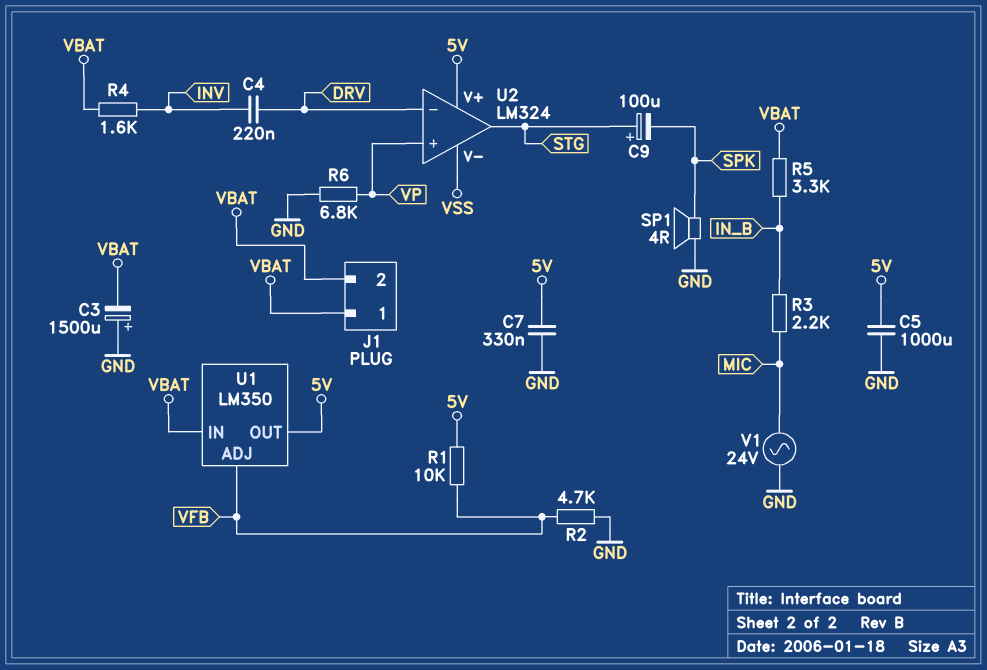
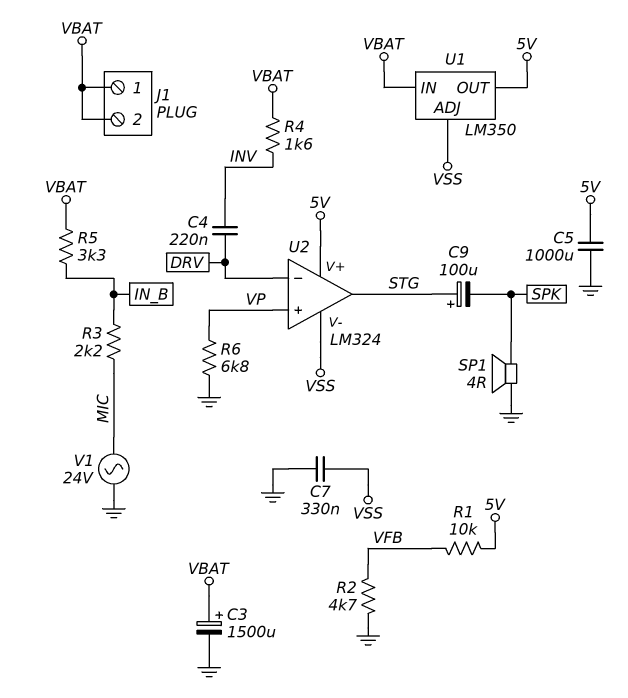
C3: 1500uF (plus GND, minus VBAT) -> 1500uF (plus VBAT, minus GND)
C7: 330nF (5V, GND) -> 330nF (GND, VSS)
U1 pin ADJ: VFB -> VSS

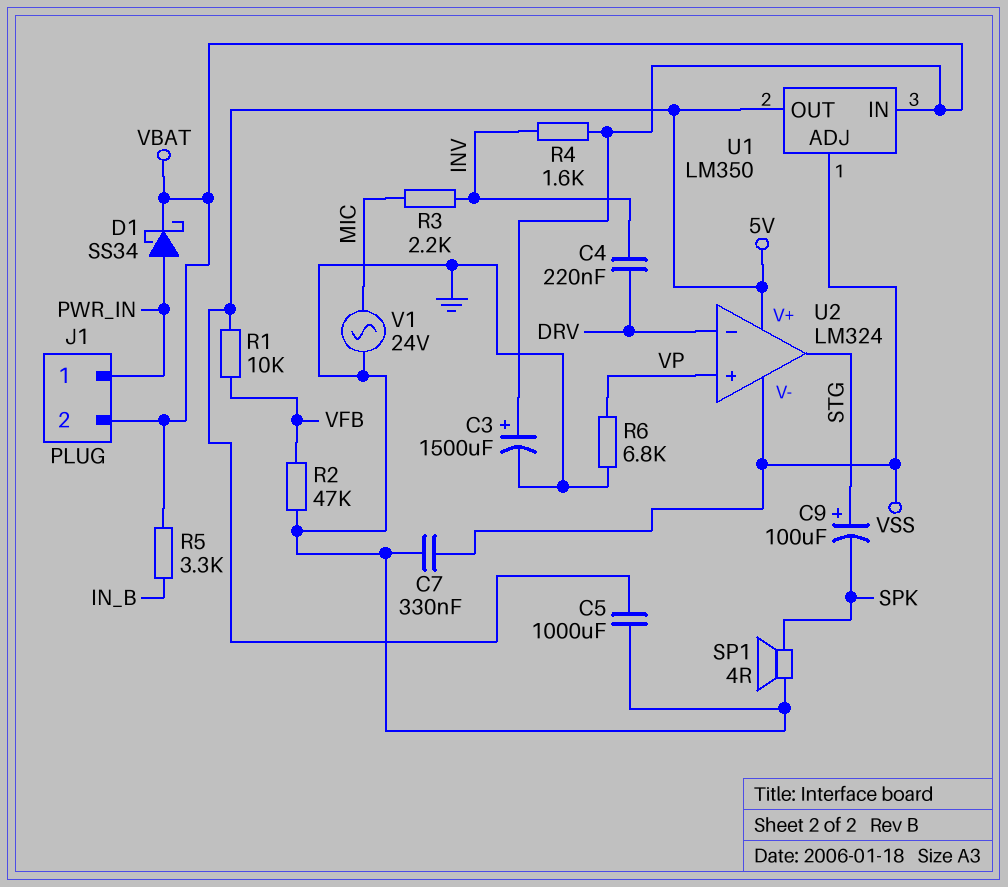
D1: none -> schottky SS34 (A PWR_IN, K VBAT)
J1 pin 1: VBAT -> PWR_IN
R2: 4.7k (GND, VFB) -> 47k (GND, VFB)
R3: 2.2k (IN_B, MIC) -> 2.2k (INV, MIC)

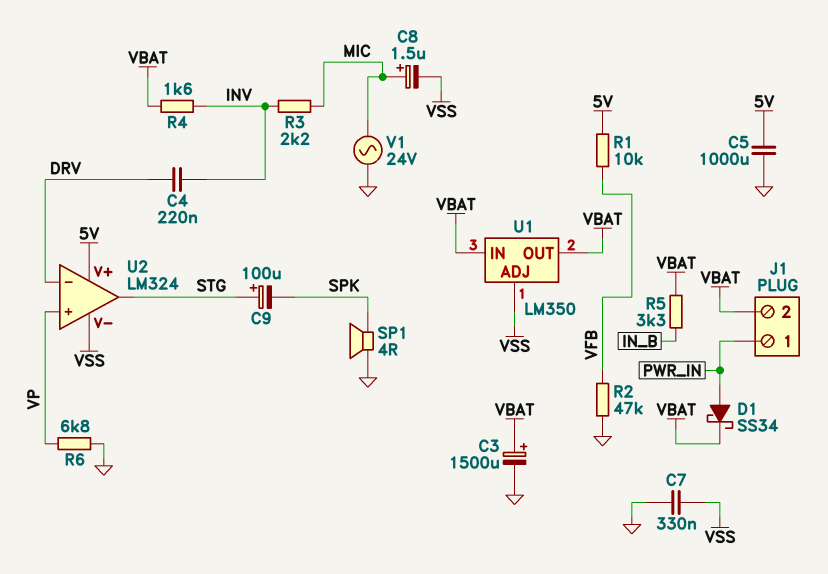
C8: none -> 1.5uF (plus MIC, minus VSS)
U1 pin OUT: 5V -> VBAT

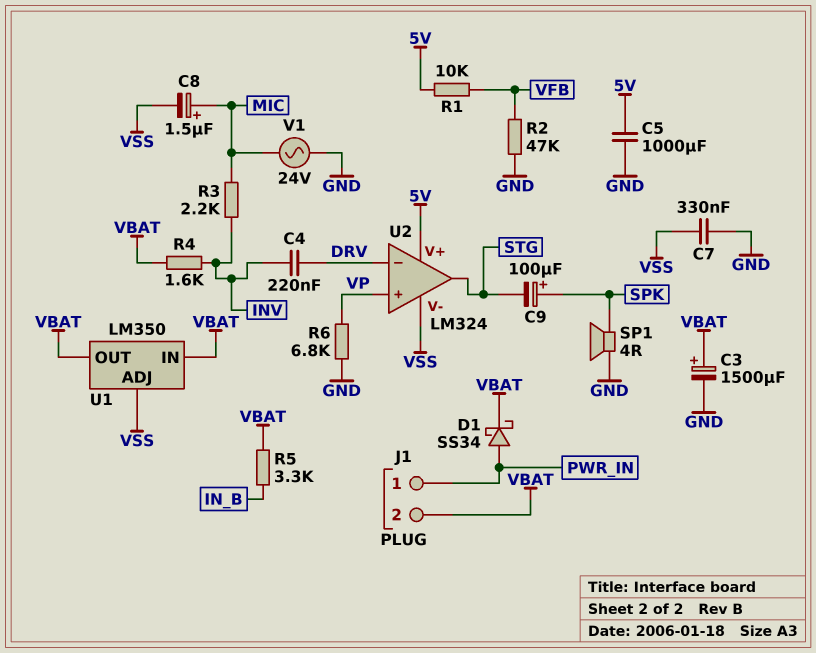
C9: 100uF (plus STG, minus SPK) -> 100uF (plus SPK, minus STG)

